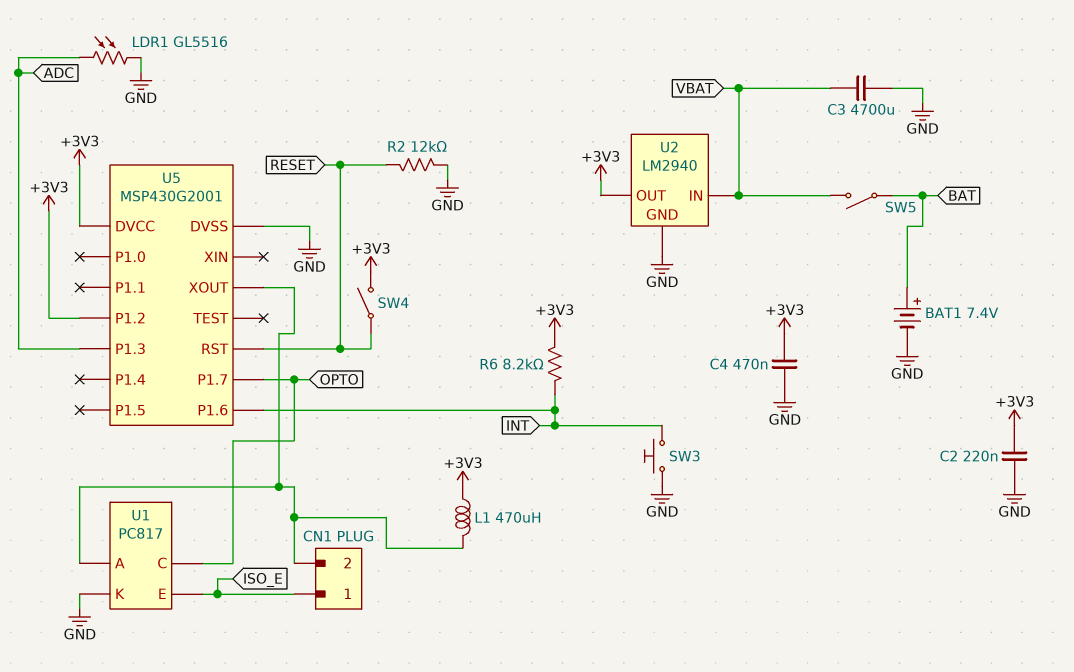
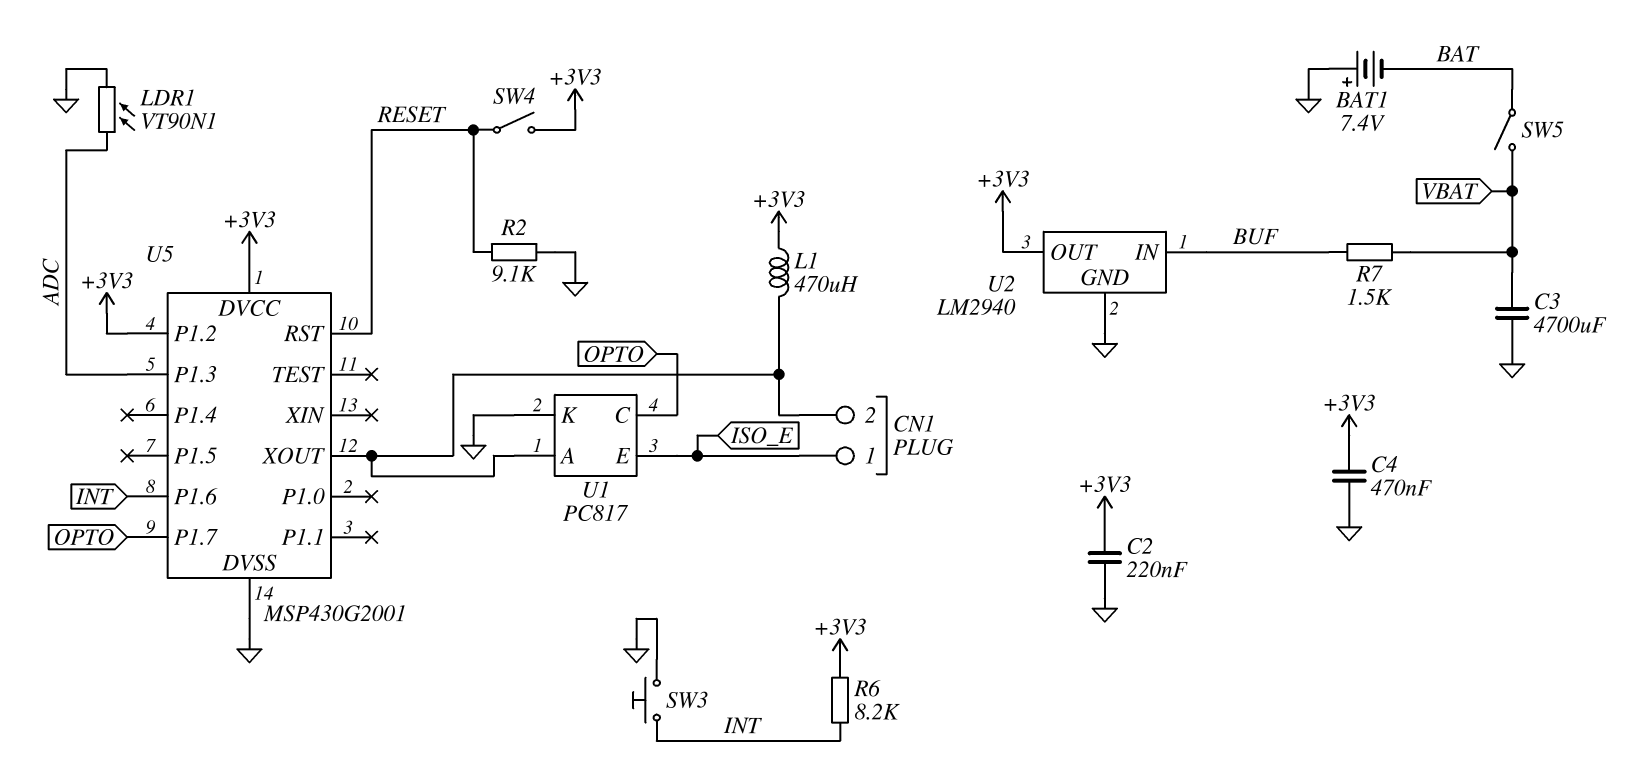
BAT1: 7.4V (plus BAT, minus GND) -> 7.4V (plus GND, minus BAT)
LDR1: GL5516 (ADC, GND) -> VT90N1 (ADC, GND)
R2: 12k (GND, RESET) -> 9.1k (GND, RESET)
R7: none -> 1.5k (BUF, VBAT)
U2 pin IN: VBAT -> BUF

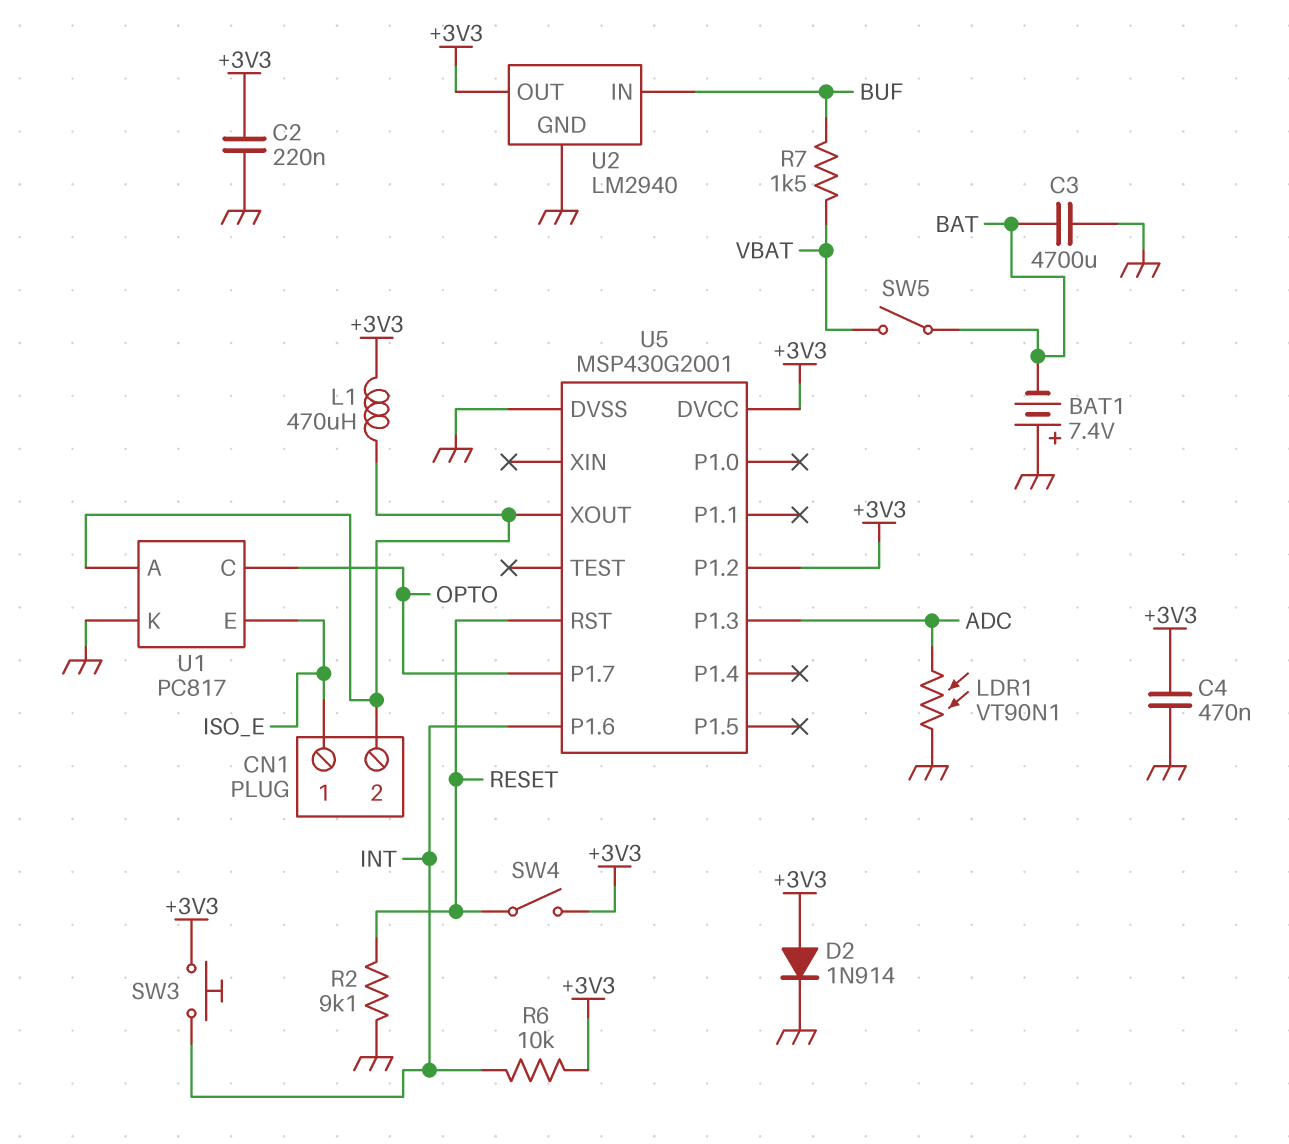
C3: 4700uF (GND, VBAT) -> 4700uF (BAT, GND)
D2: none -> diode 1N914 (A +3V3, K GND)
R6: 8.2k (+3V3, INT) -> 10k (+3V3, INT)
SW3: button (GND, INT) -> button (+3V3, INT)

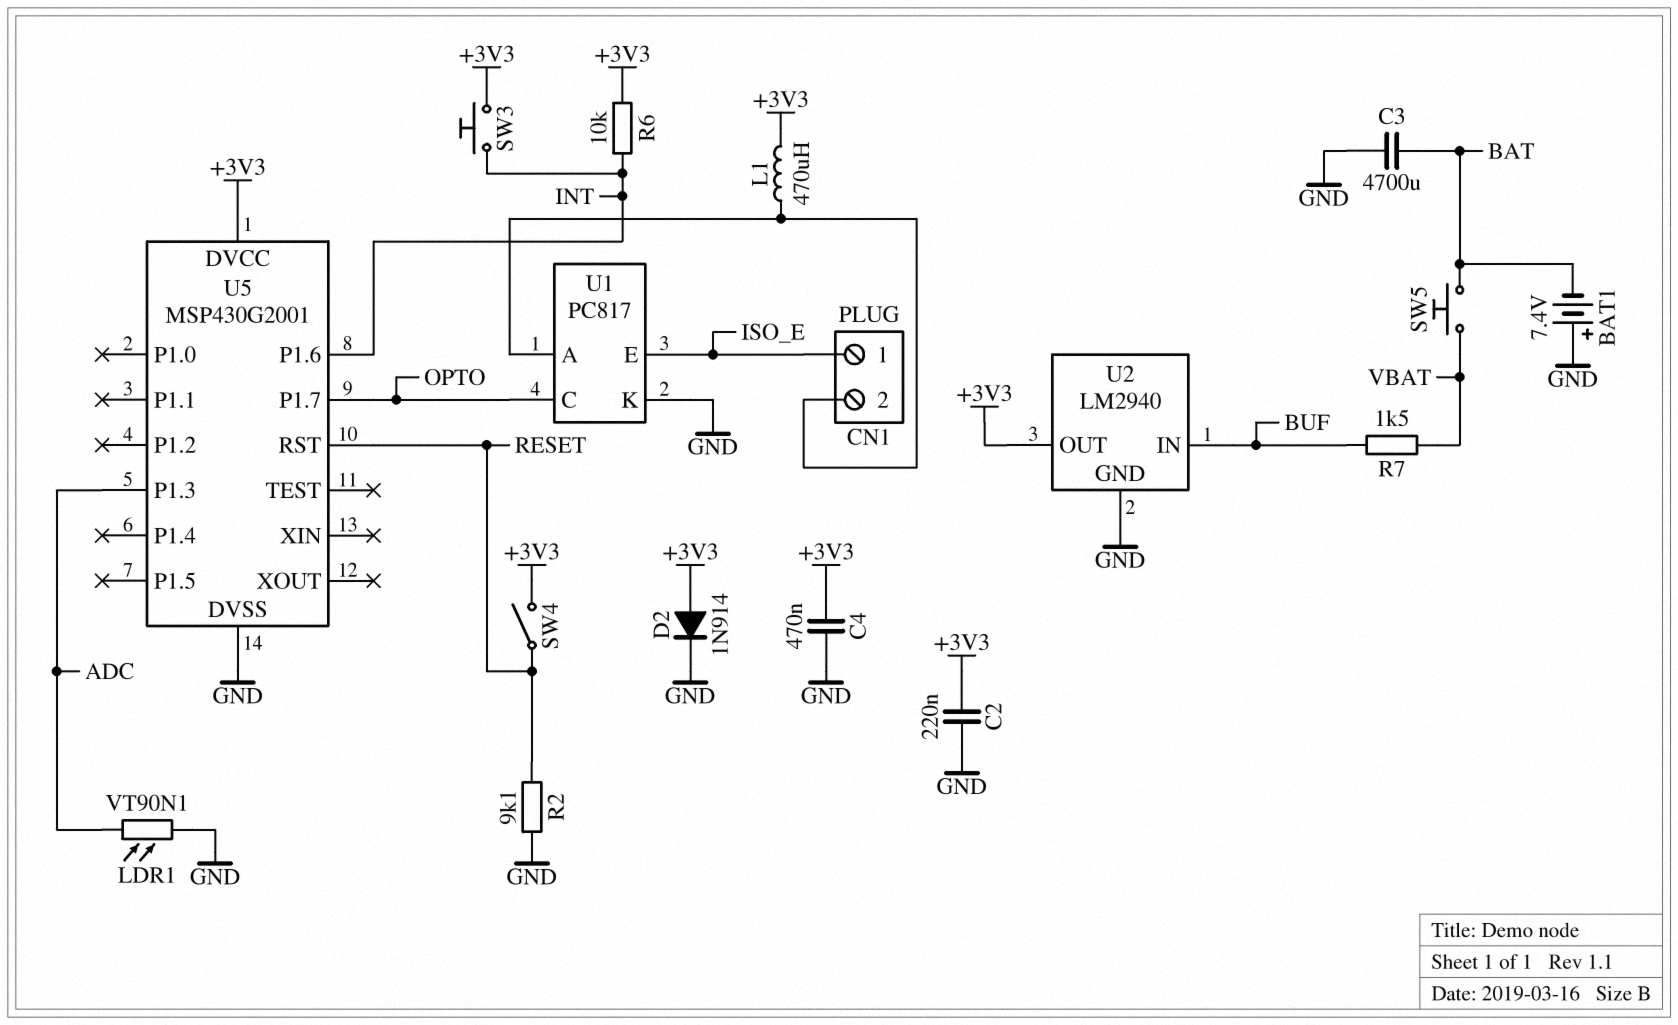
SW5: switch (BAT, VBAT) -> button (BAT, VBAT)
U5 pin P1.2: +3V3 -> none
U5 pin XOUT: CN1/2 -> none

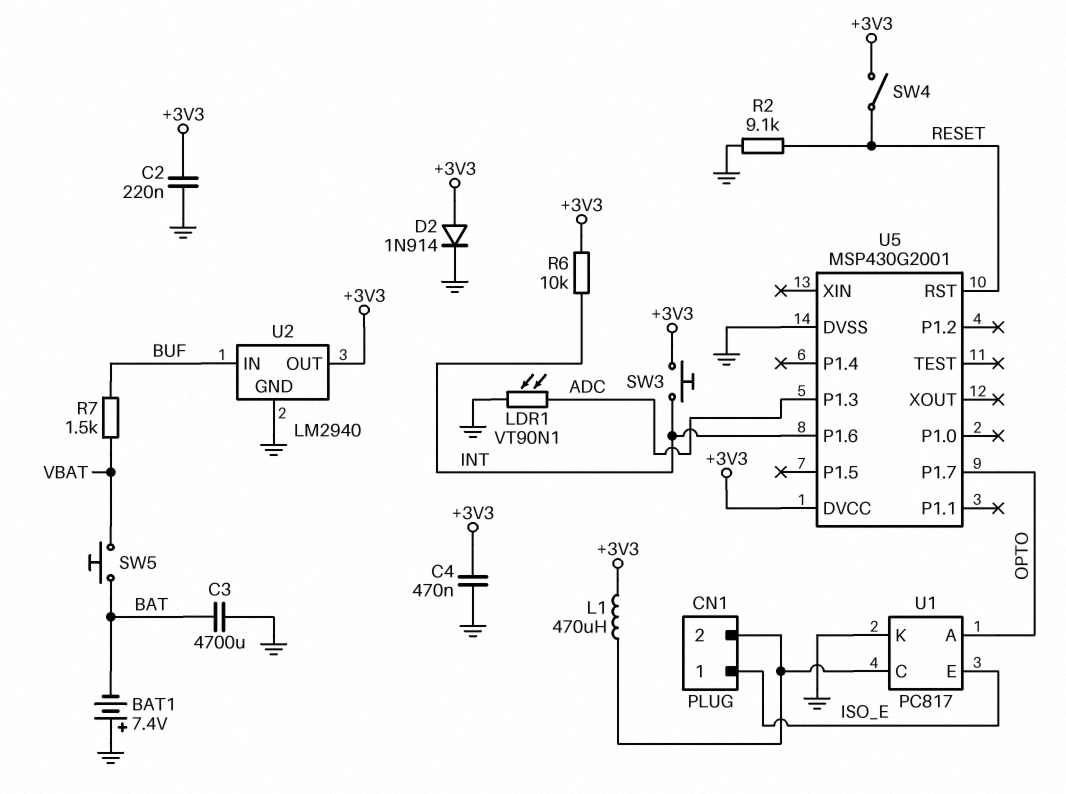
U1 pin A: CN1/2 -> OPTO
U1 pin C: OPTO -> CN1/2

